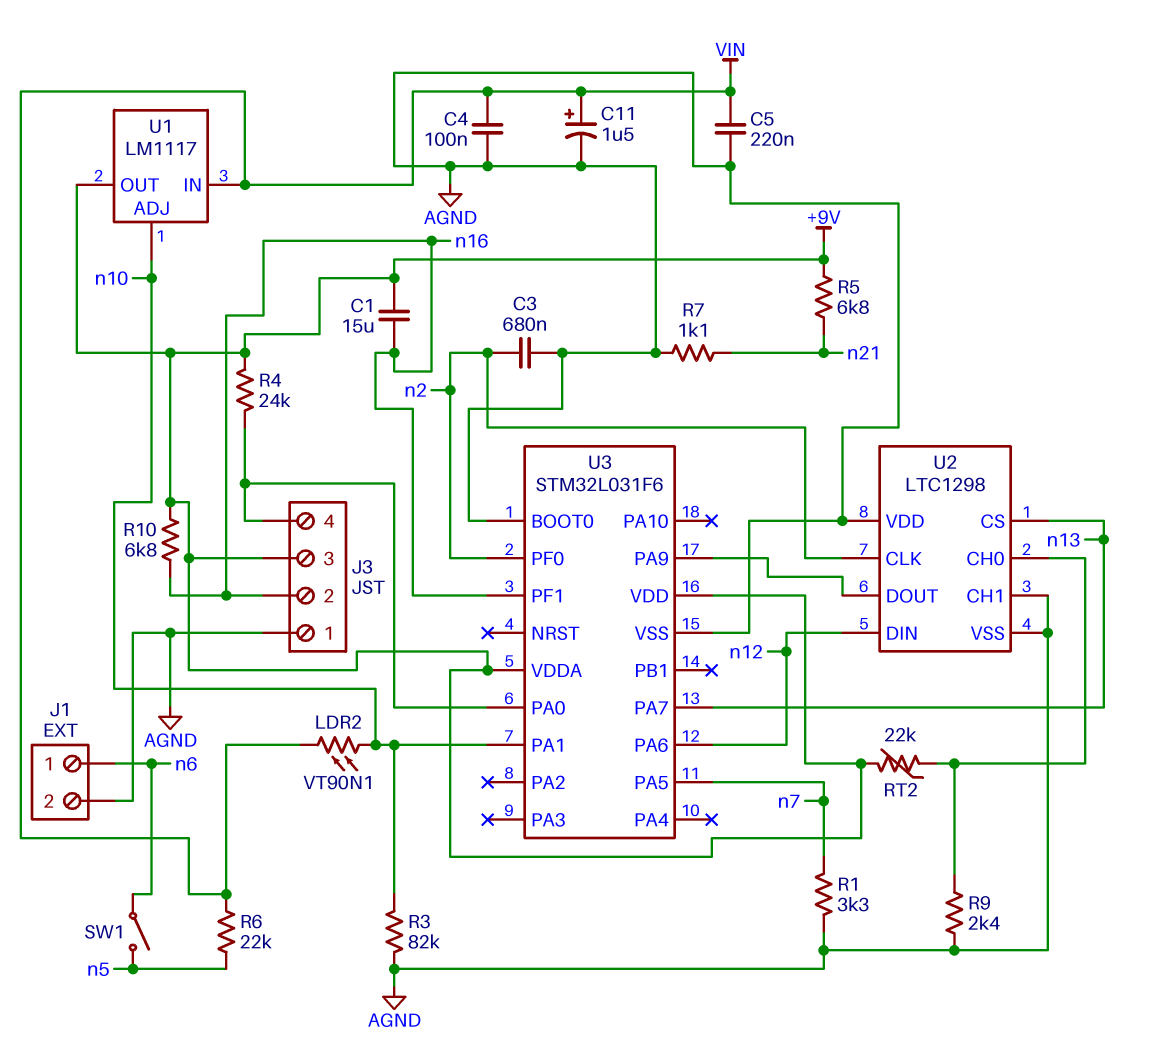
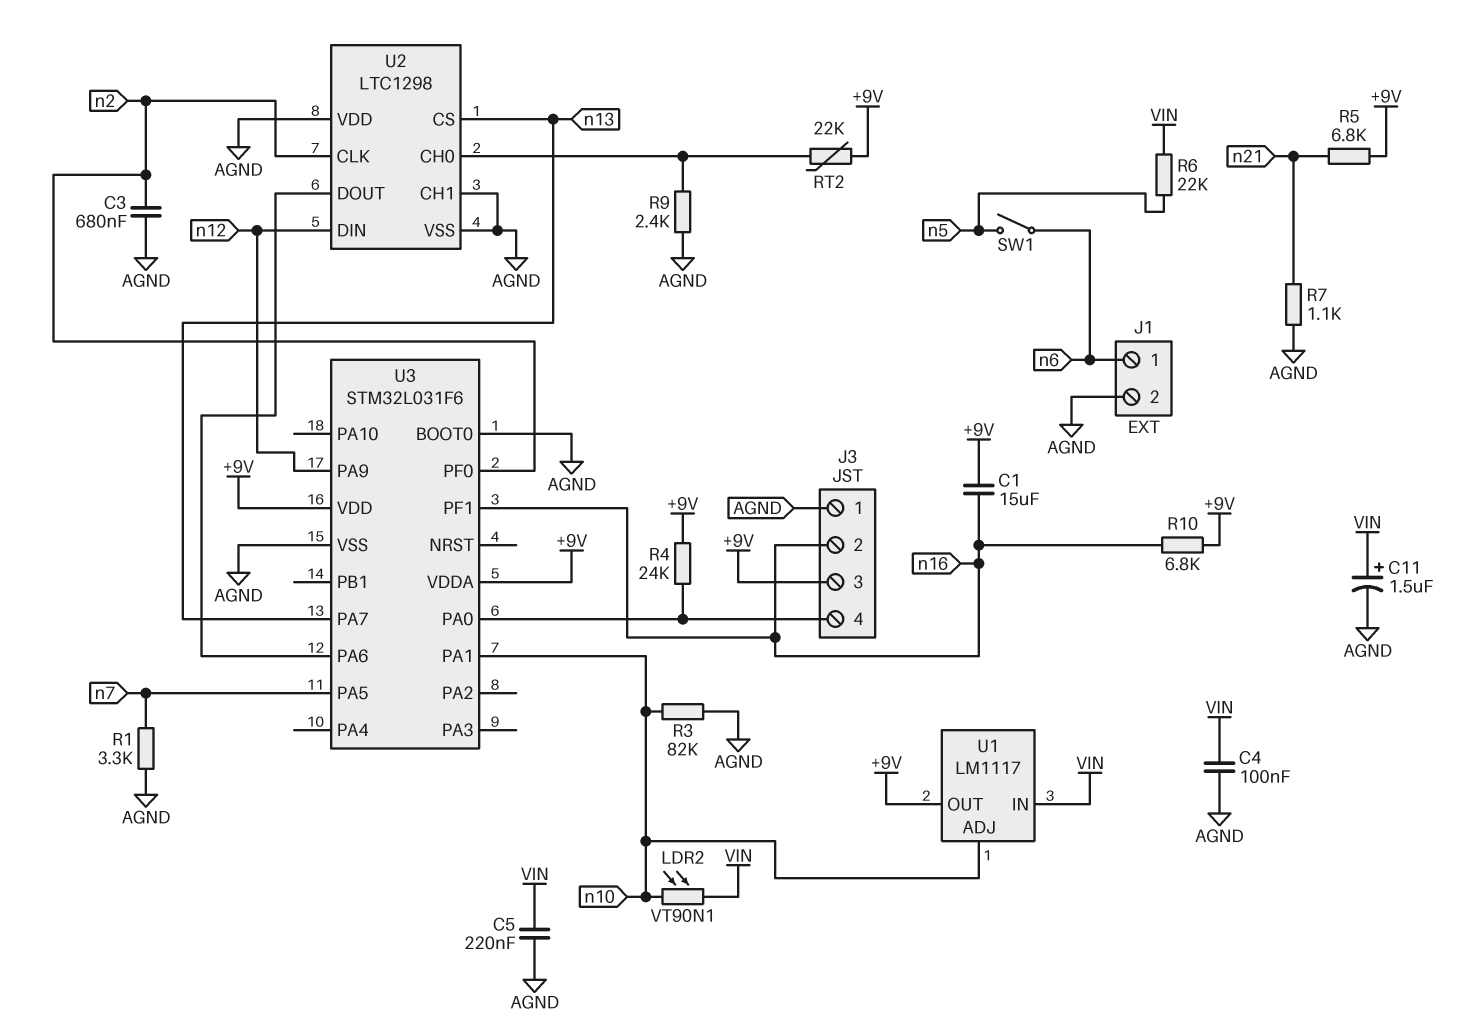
U3 pin PA6: n12 -> U2/DOUT
U3 pin PA9: U2/DOUT -> n12

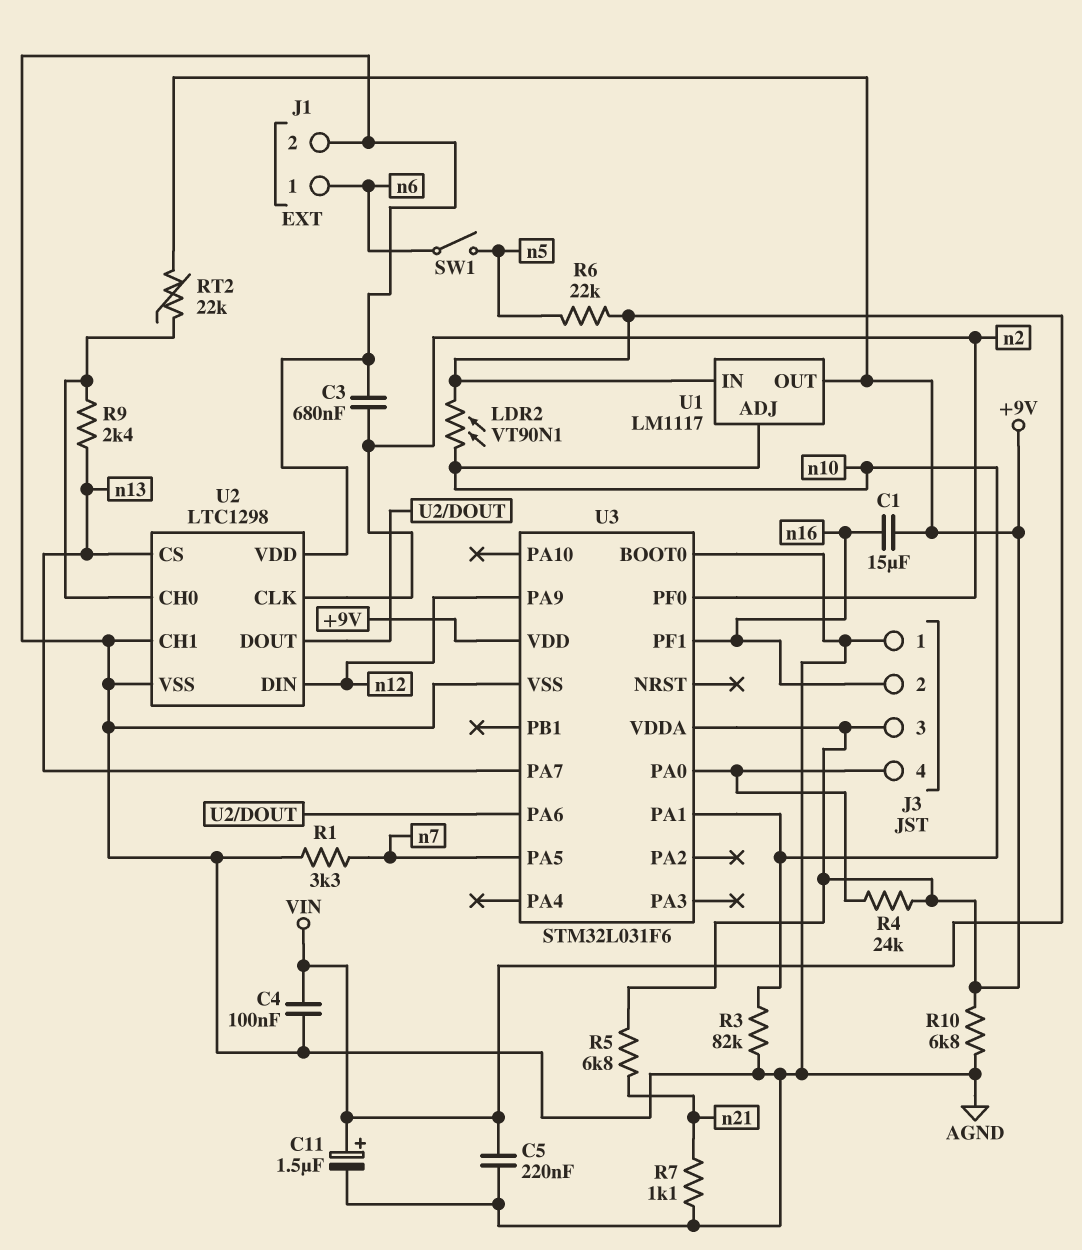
R9: 2.4k (AGND, U2/CH0) -> 2.4k (U2/CH0, n13)
R10: 6.8k (+9V, n16) -> 6.8k (+9V, AGND)

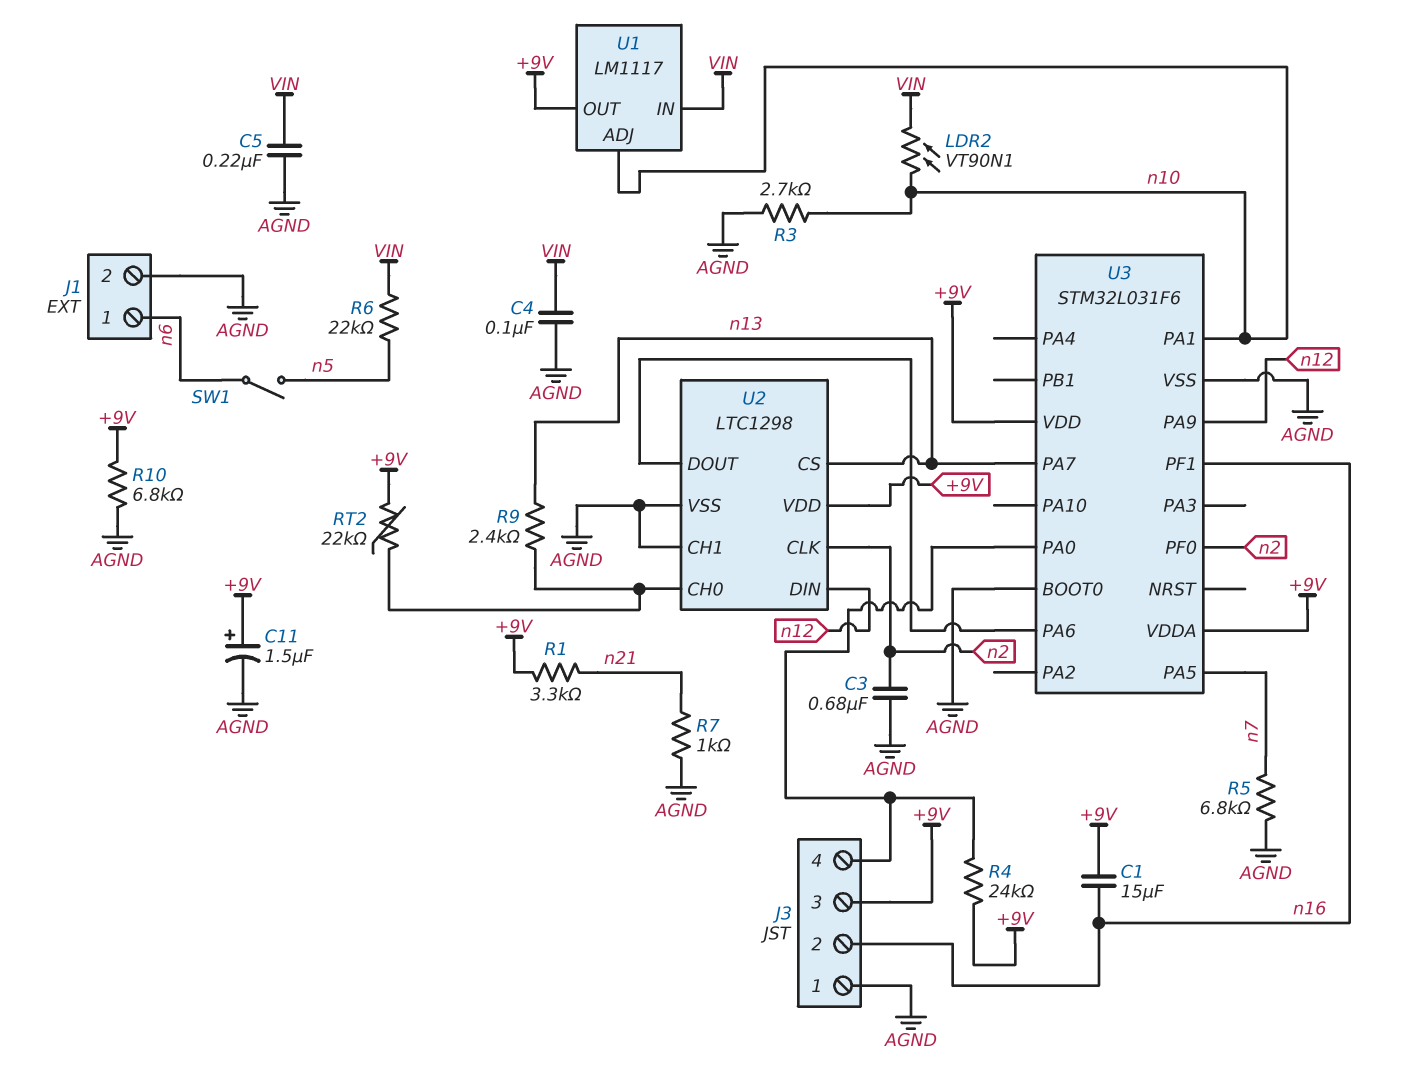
C11: 1.5uF (plus VIN, minus AGND) -> 1.5uF (plus +9V, minus AGND)
R1: 3.3k (AGND, n7) -> 3.3k (+9V, n21)
R3: 82k (AGND, n10) -> 2.7k (AGND, n10)
R5: 6.8k (+9V, n21) -> 6.8k (AGND, n7)
R7: 1.1k (AGND, n21) -> 1k (AGND, n21)
U2 pin VDD: AGND -> +9V

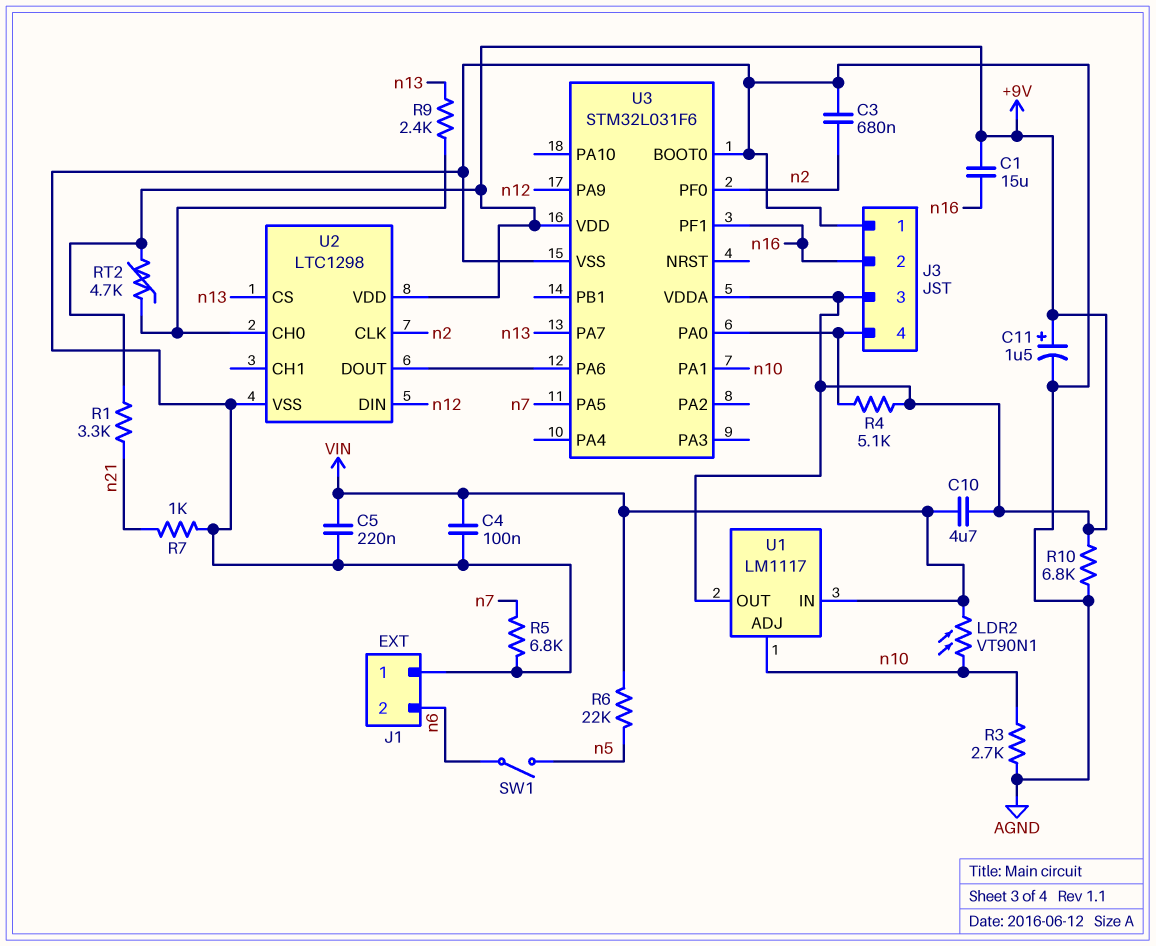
C10: none -> 4.7uF (+9V, VIN)
J1 pin 1: n6 -> AGND
J1 pin 2: AGND -> n6
R4: 24k (+9V, J3/4) -> 5.1k (+9V, J3/4)
RT2: 22k (+9V, U2/CH0) -> 4.7k (+9V, U2/CH0)
U2 pin CH1: AGND -> none

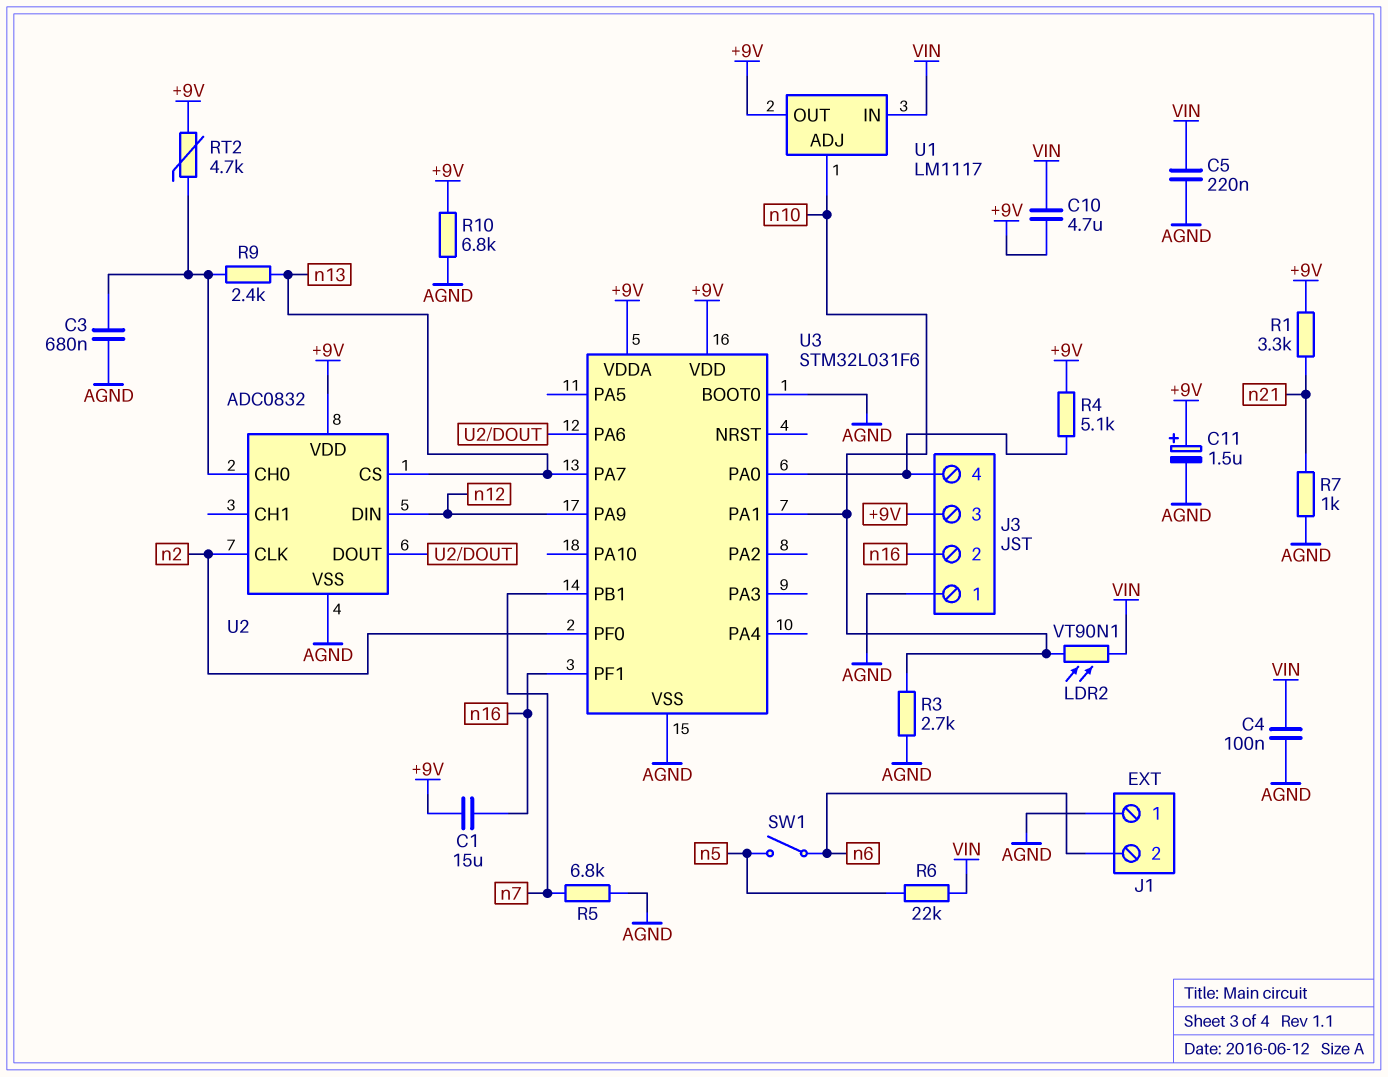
C3: 680nF (AGND, n2) -> 680nF (AGND, U2/CH0)
U2: LTC1298 -> ADC0832
U3 pin PA5: n7 -> none
U3 pin PB1: none -> n7

